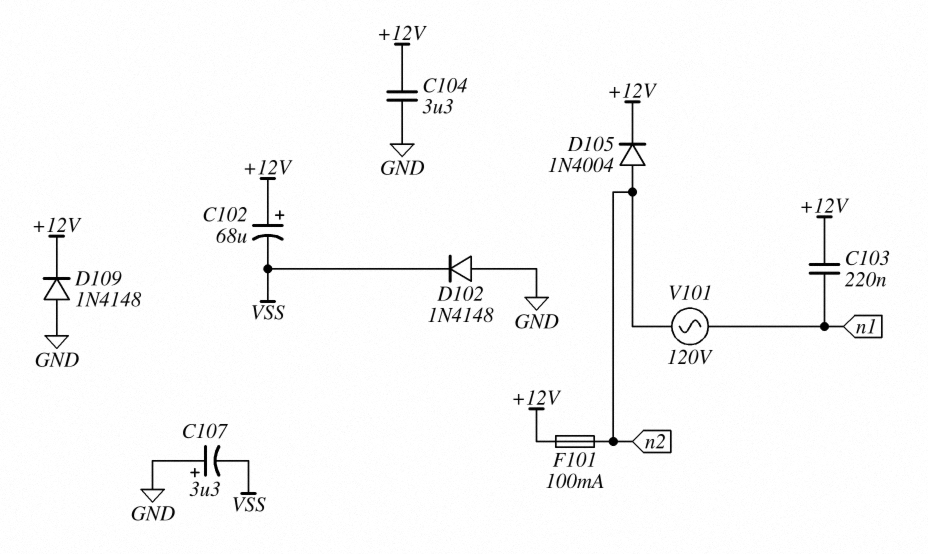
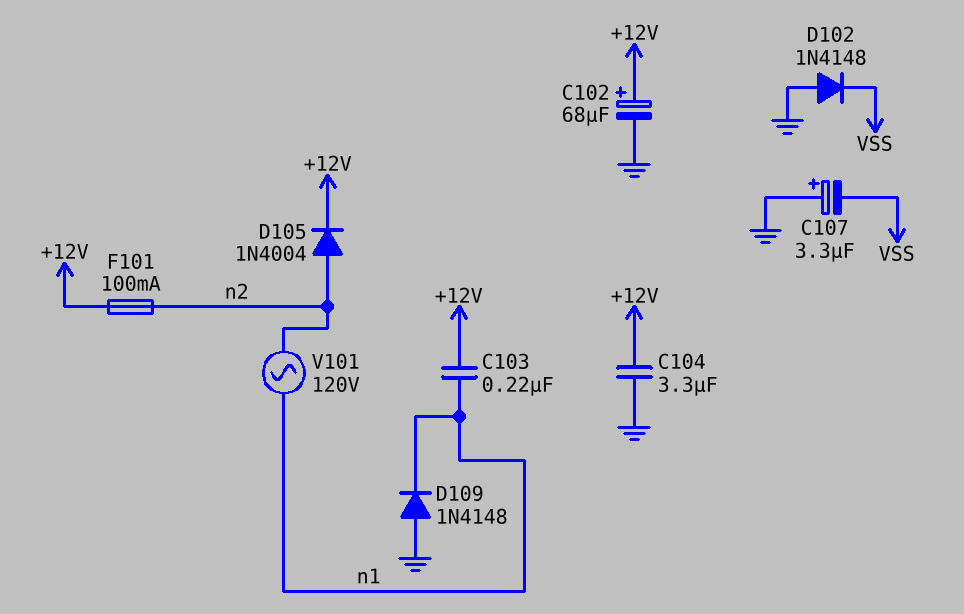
C102: 68uF (plus +12V, minus VSS) -> 68uF (plus +12V, minus GND)
D109: diode 1N4148 (A GND, K +12V) -> diode 1N4148 (A GND, K n1)

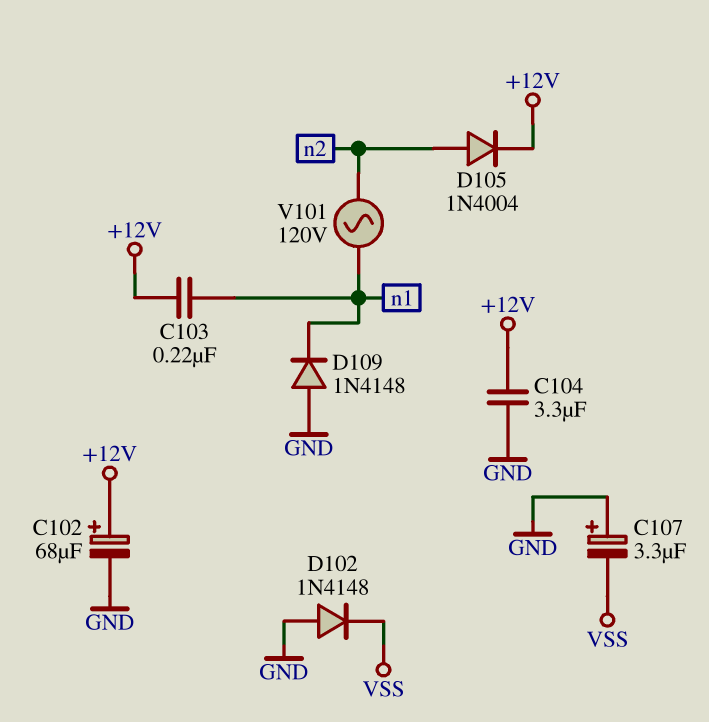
F101: 100mA (+12V, n2) -> none

